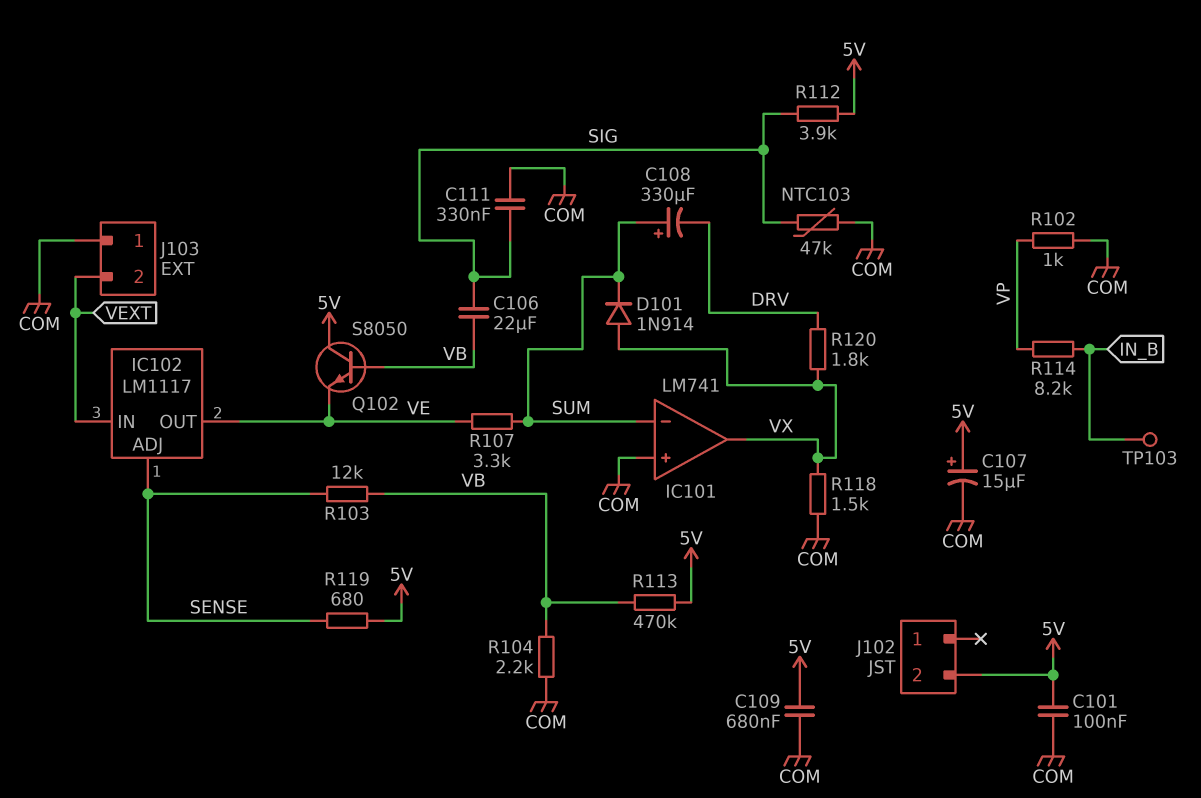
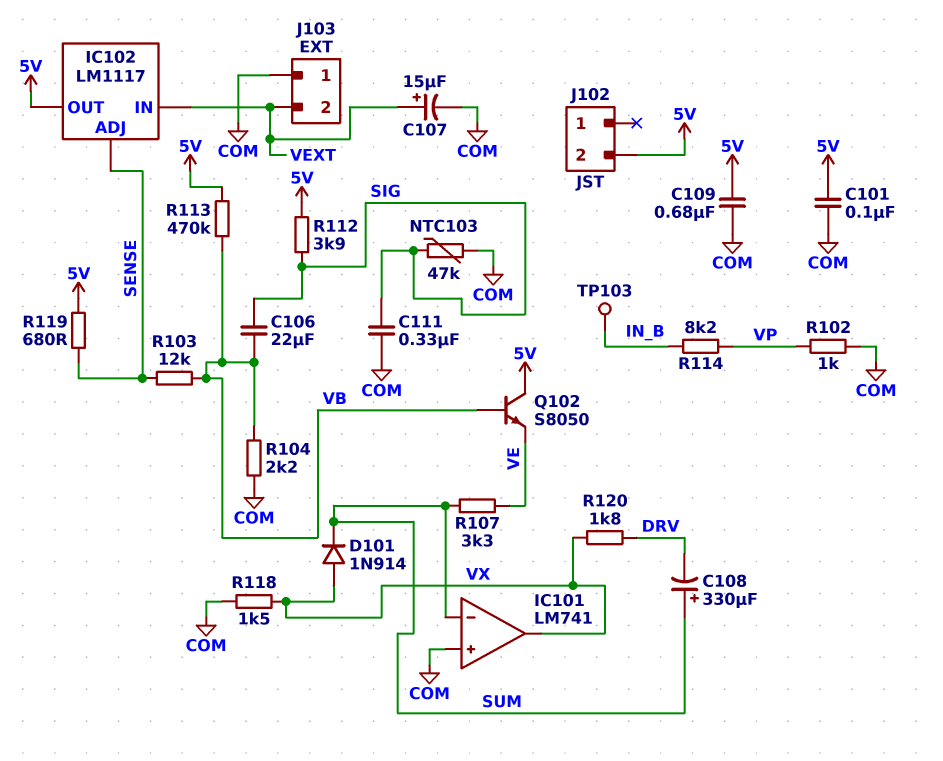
C107: 15uF (plus 5V, minus COM) -> 15uF (plus VEXT, minus COM)
IC102 pin OUT: VE -> 5V

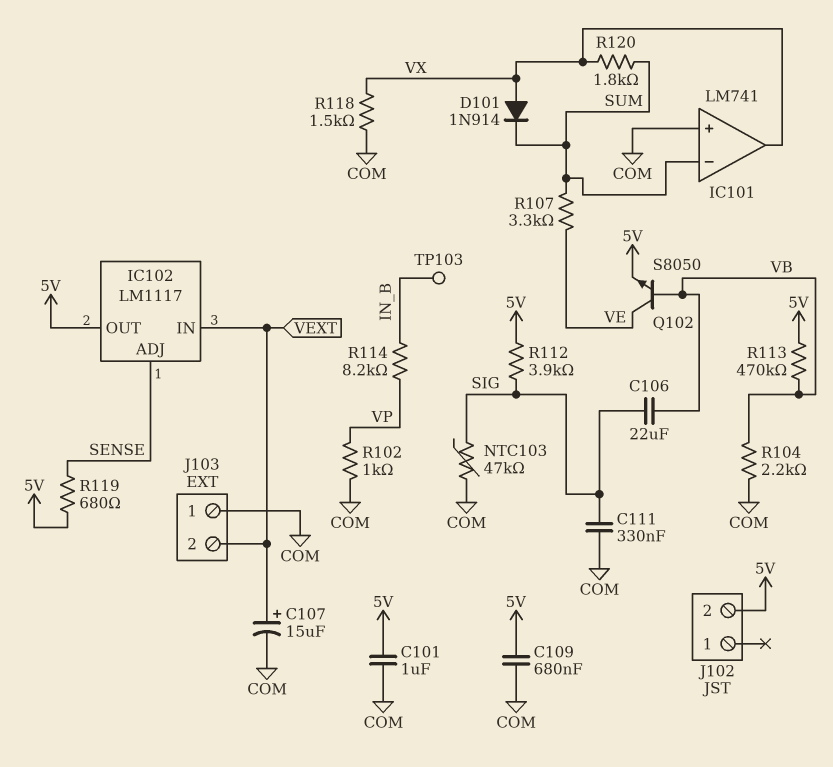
C101: 100nF (5V, COM) -> 1uF (5V, COM)
C108: 330uF (plus SUM, minus DRV) -> none
Q102: NPN S8050 (B VB, C 5V, E VE) -> NPN S8050 (B VB, C VE, E 5V)
R103: 12k (SENSE, VB) -> none
R120: 1.8k (DRV, VX) -> 1.8k (SUM, VX)

